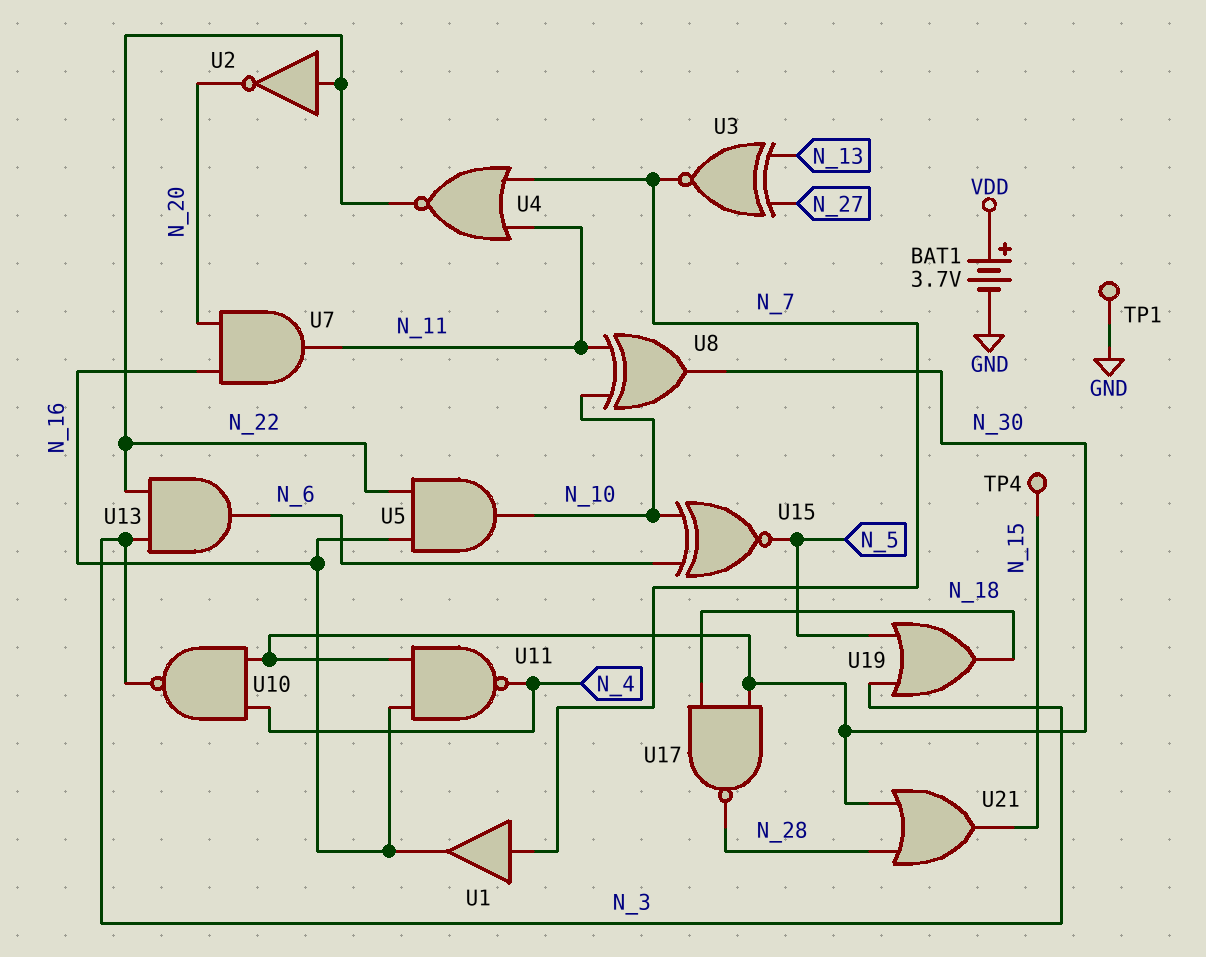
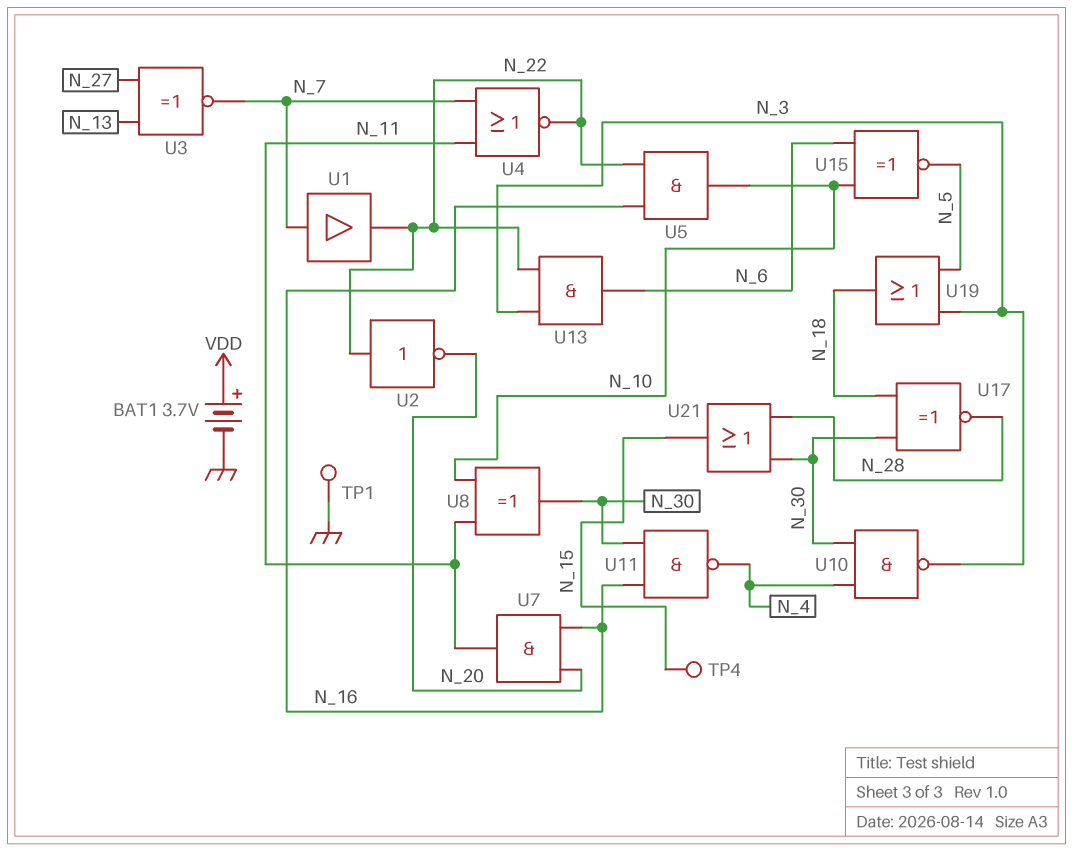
U1: buffer (in N_7, out N_16) -> buffer (in N_7, out N_22)
U17: NAND (in N_18, in N_30, out N_28) -> XNOR (in N_18, in N_30, out N_28)

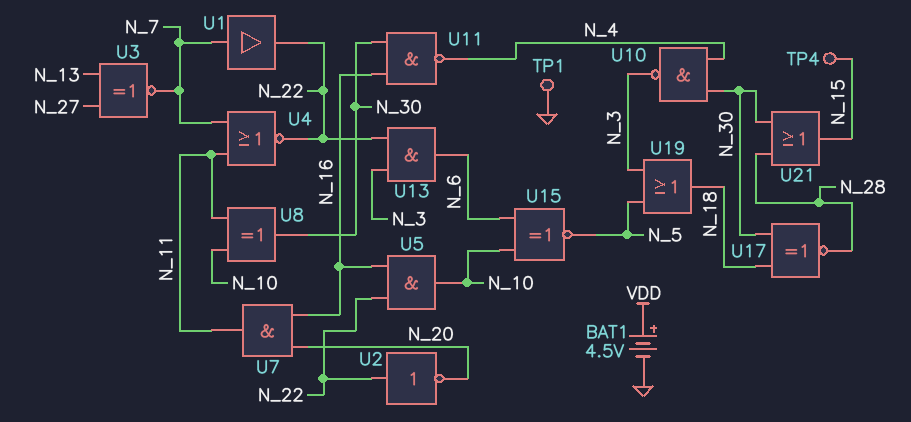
BAT1: 3.7V (plus VDD, minus GND) -> 4.5V (plus VDD, minus GND)

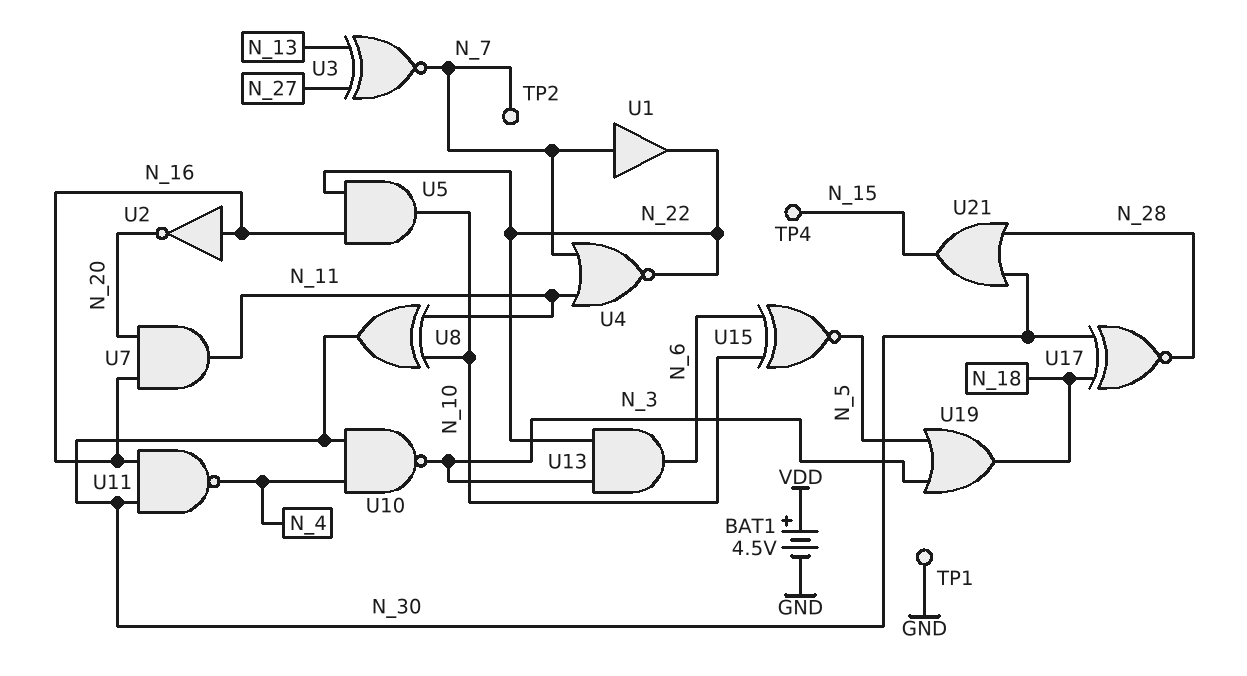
TP2: none -> test point (N_7)
U2: NOT (in N_22, out N_20) -> NOT (in N_16, out N_20)

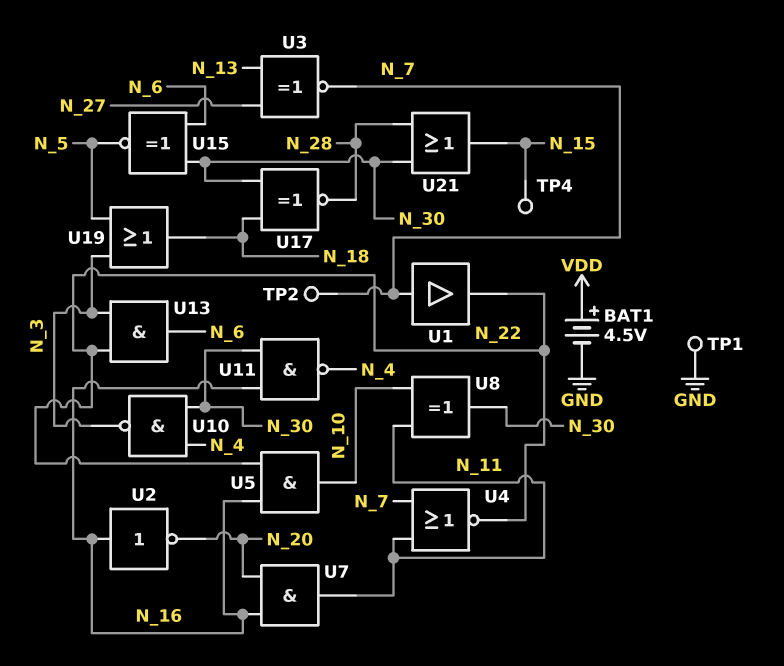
U15: XNOR (in N_6, in N_10, out N_5) -> XNOR (in N_6, in N_30, out N_5)

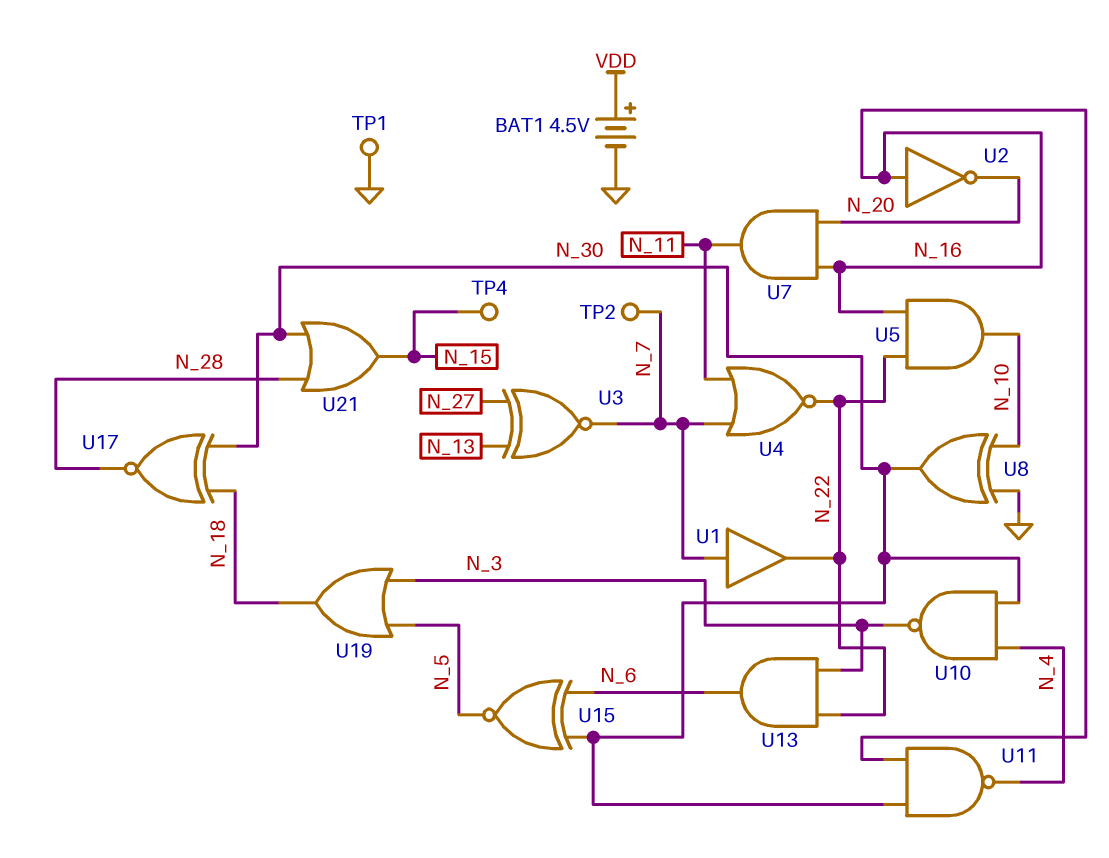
U8: XOR (in N_10, in N_11, out N_30) -> XOR (in GND, in N_10, out N_30)

